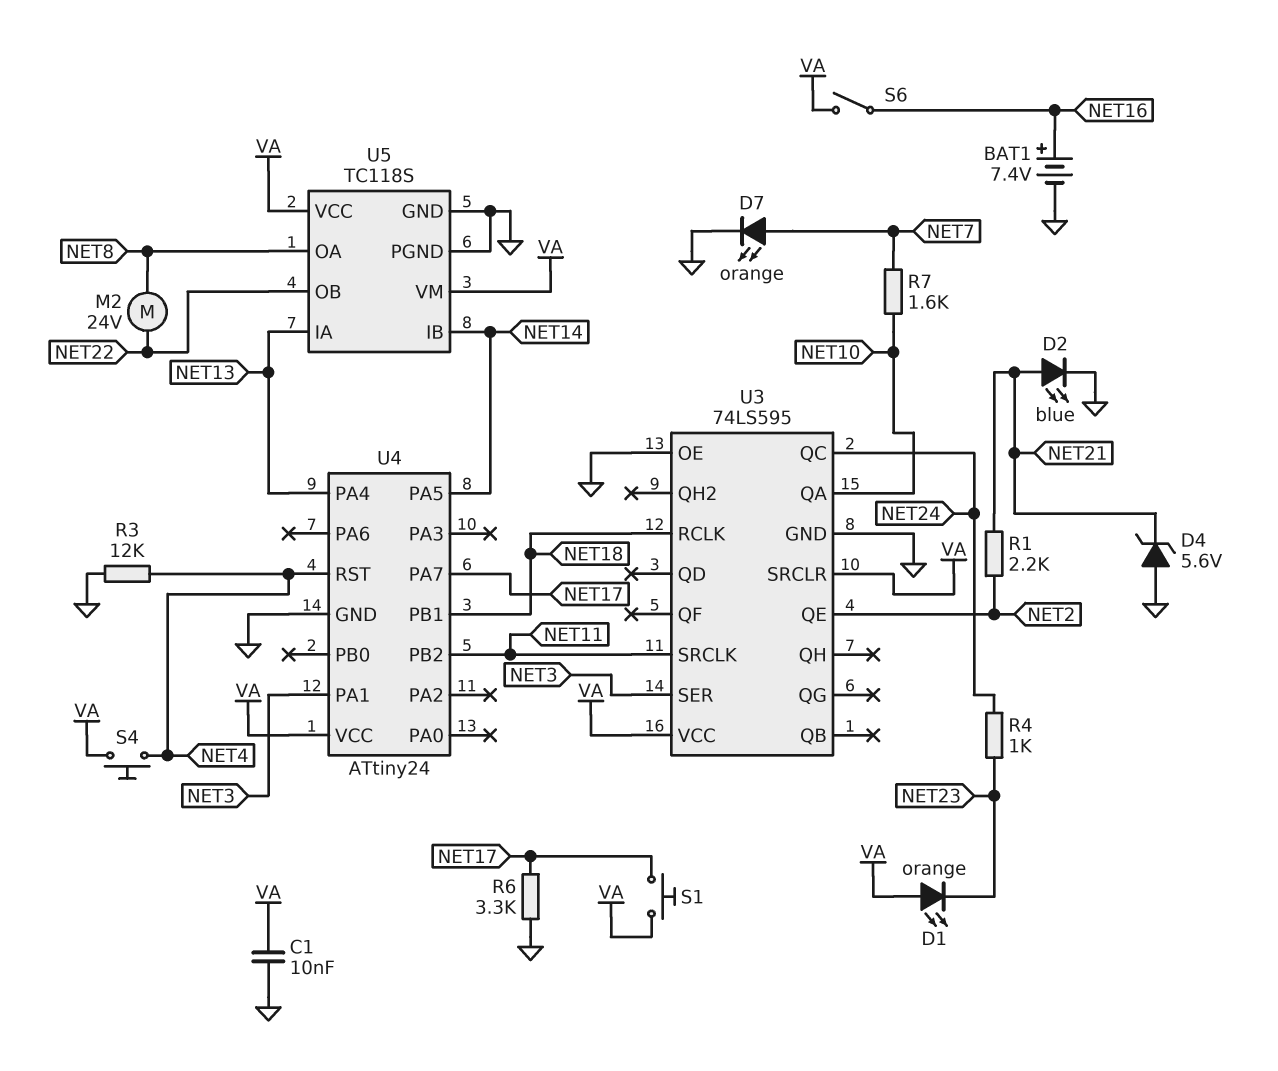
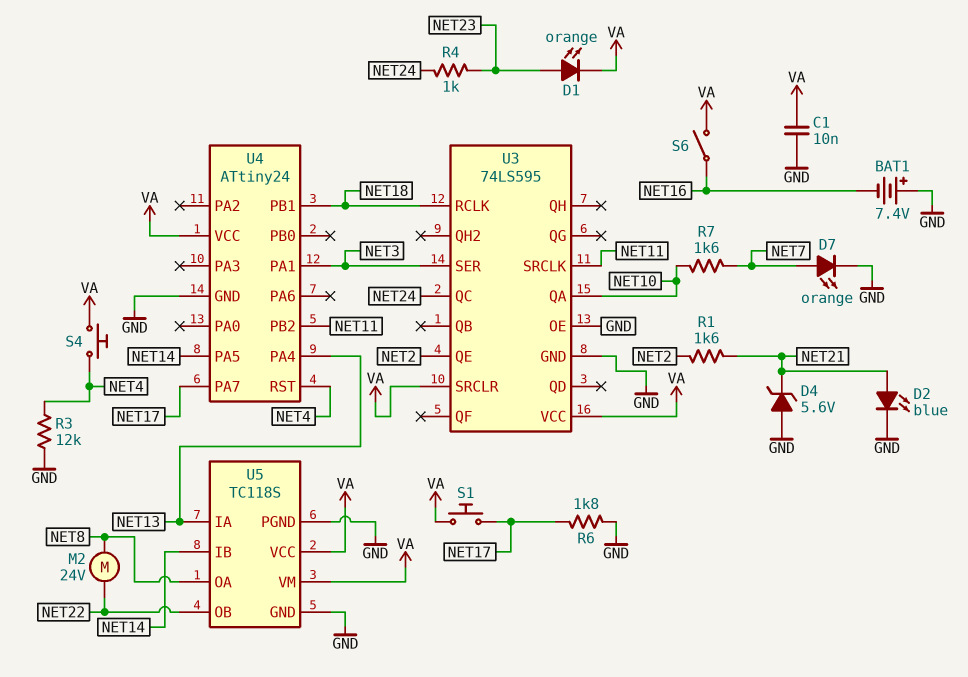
BAT1: 7.4V (plus NET16, minus GND) -> 7.4V (plus GND, minus NET16)
D1: LED orange (A VA, K NET23) -> LED orange (A NET23, K VA)
R1: 2.2k (NET2, NET21) -> 1.6k (NET2, NET21)
R6: 3.3k (GND, NET17) -> 1.8k (GND, NET17)

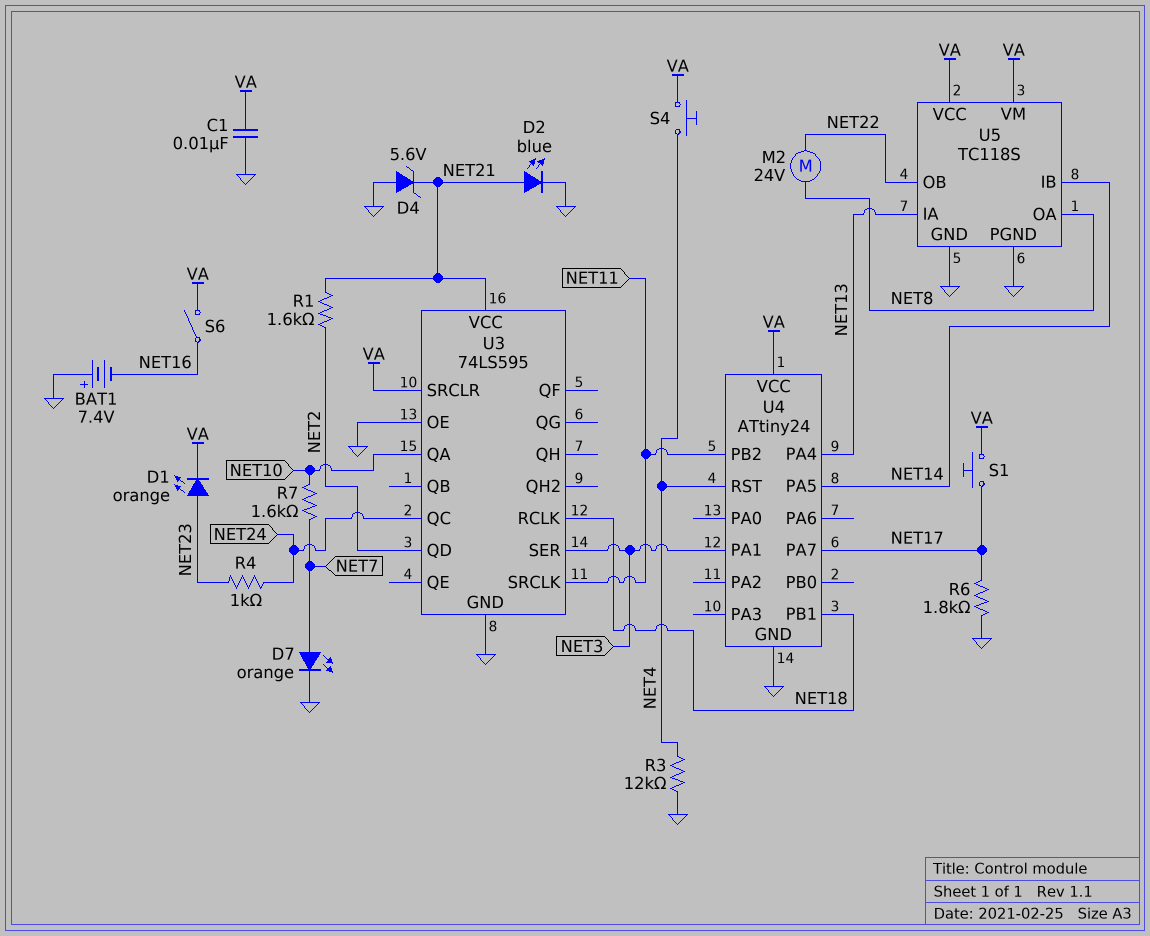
U3 pin QD: none -> NET2
U3 pin QE: NET2 -> none
U3 pin VCC: VA -> NET21

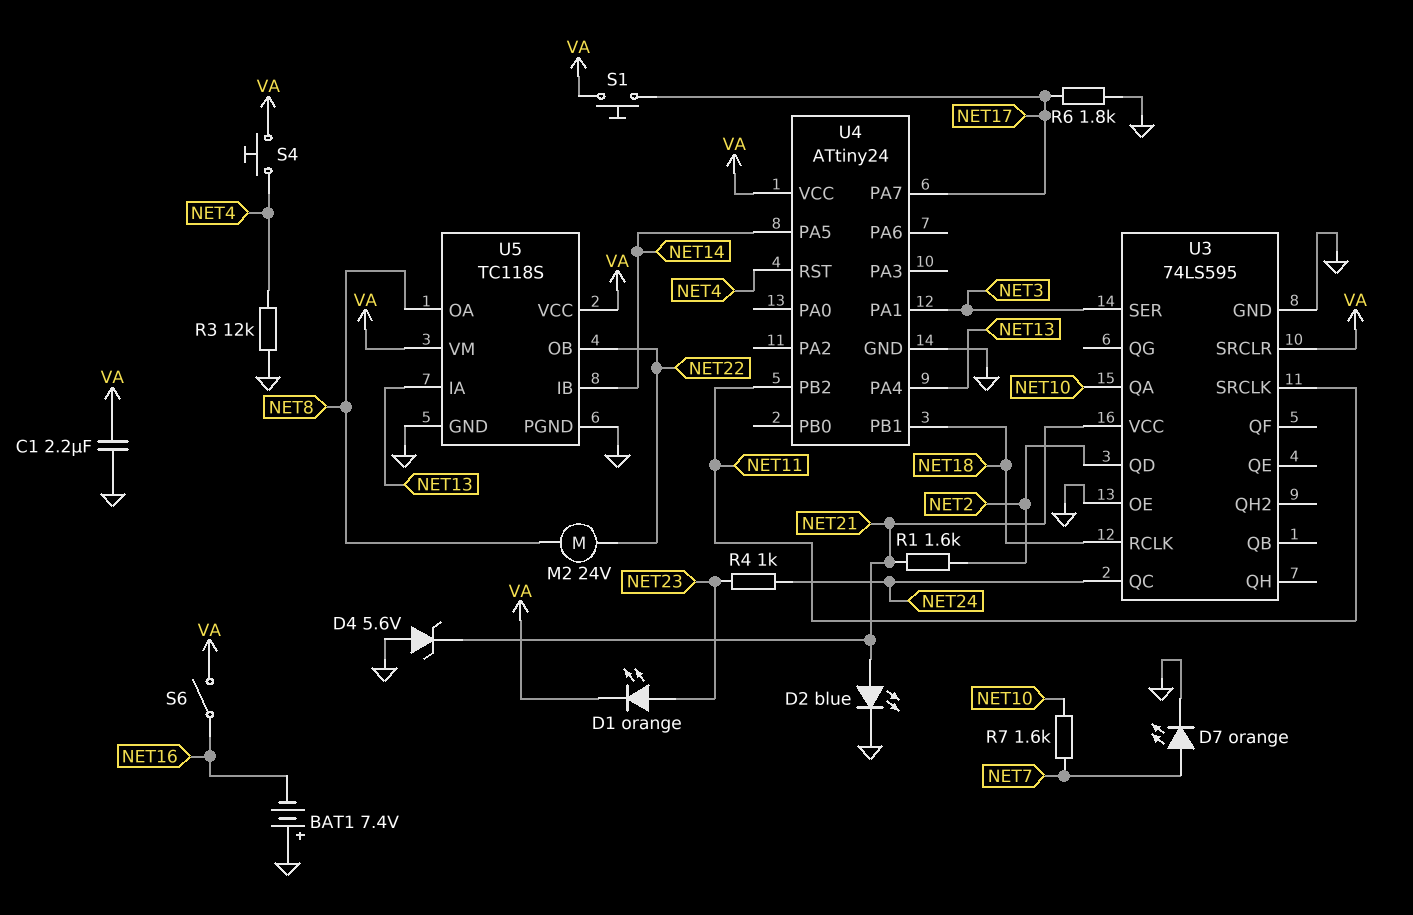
C1: 10nF (GND, VA) -> 2.2uF (GND, VA)

